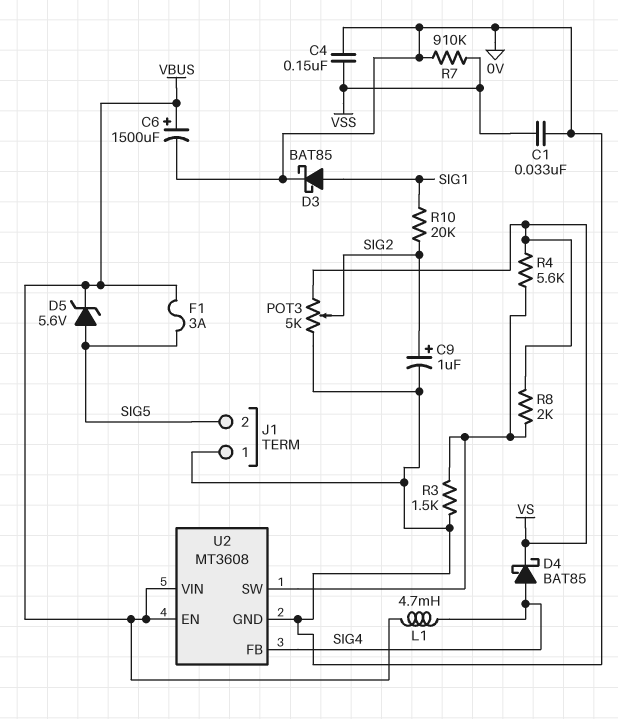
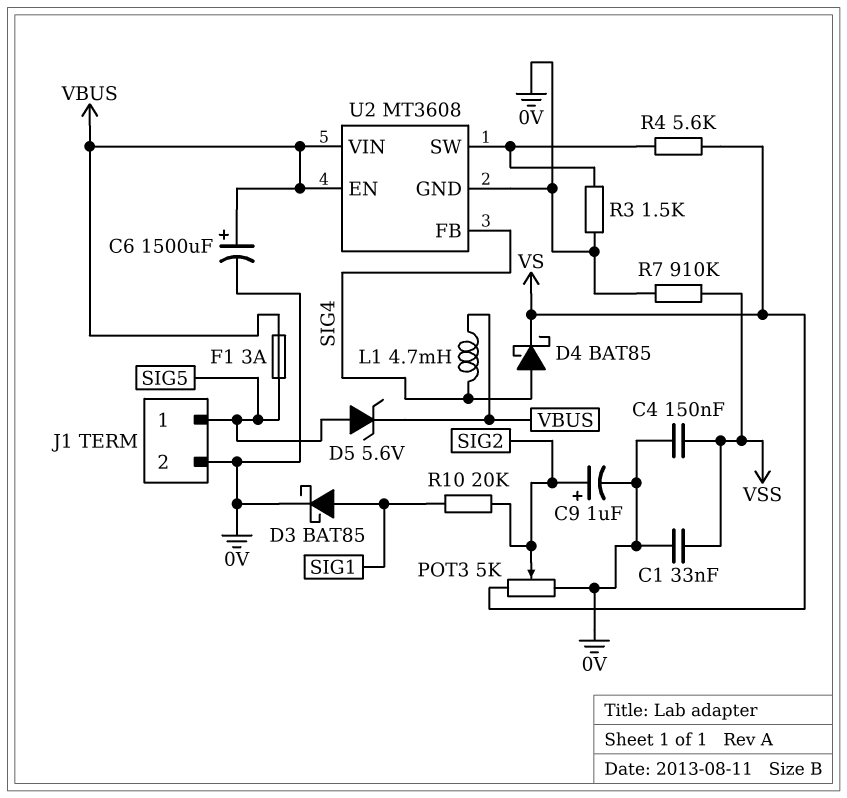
J1 pin 1: 0V -> SIG5
J1 pin 2: SIG5 -> 0V
R8: 2k (U2/SW, VS) -> none

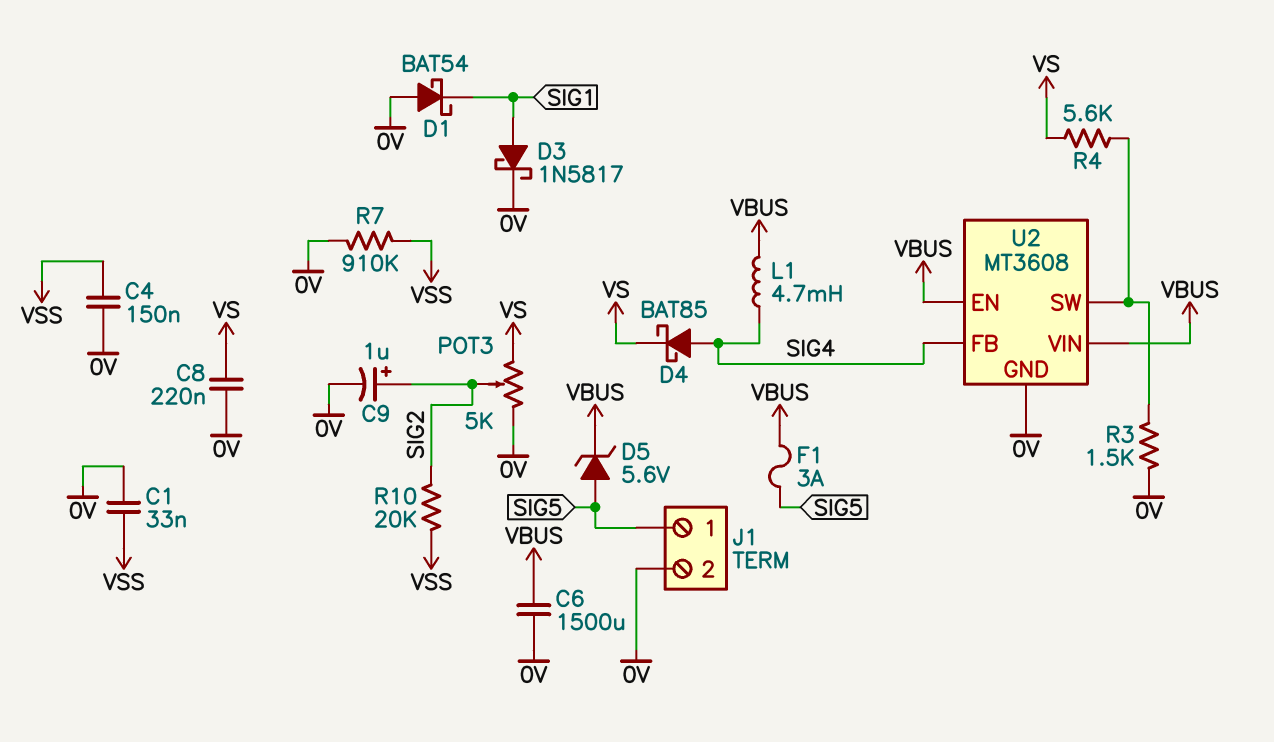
C6: 1500uF (plus VBUS, minus 0V) -> 1500uF (0V, VBUS)
C8: none -> 220nF (0V, VS)
D1: none -> schottky BAT54 (A 0V, K SIG1)
D3: schottky BAT85 (A SIG1, K 0V) -> schottky 1N5817 (A SIG1, K 0V)
R10: 20k (SIG1, SIG2) -> 20k (SIG2, VSS)

